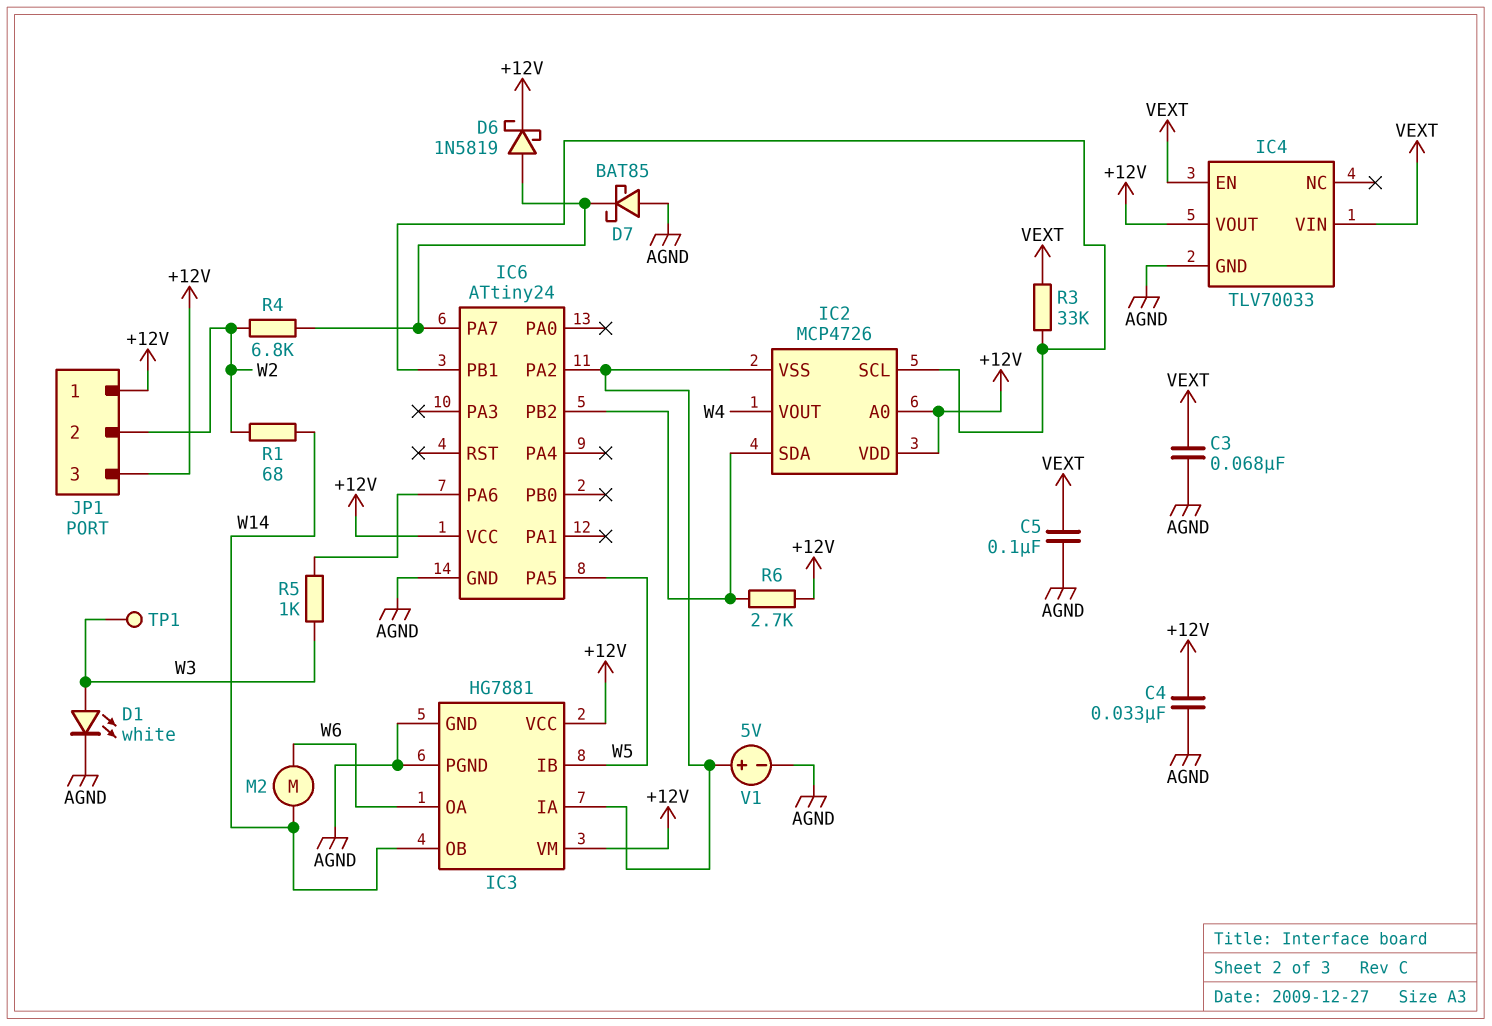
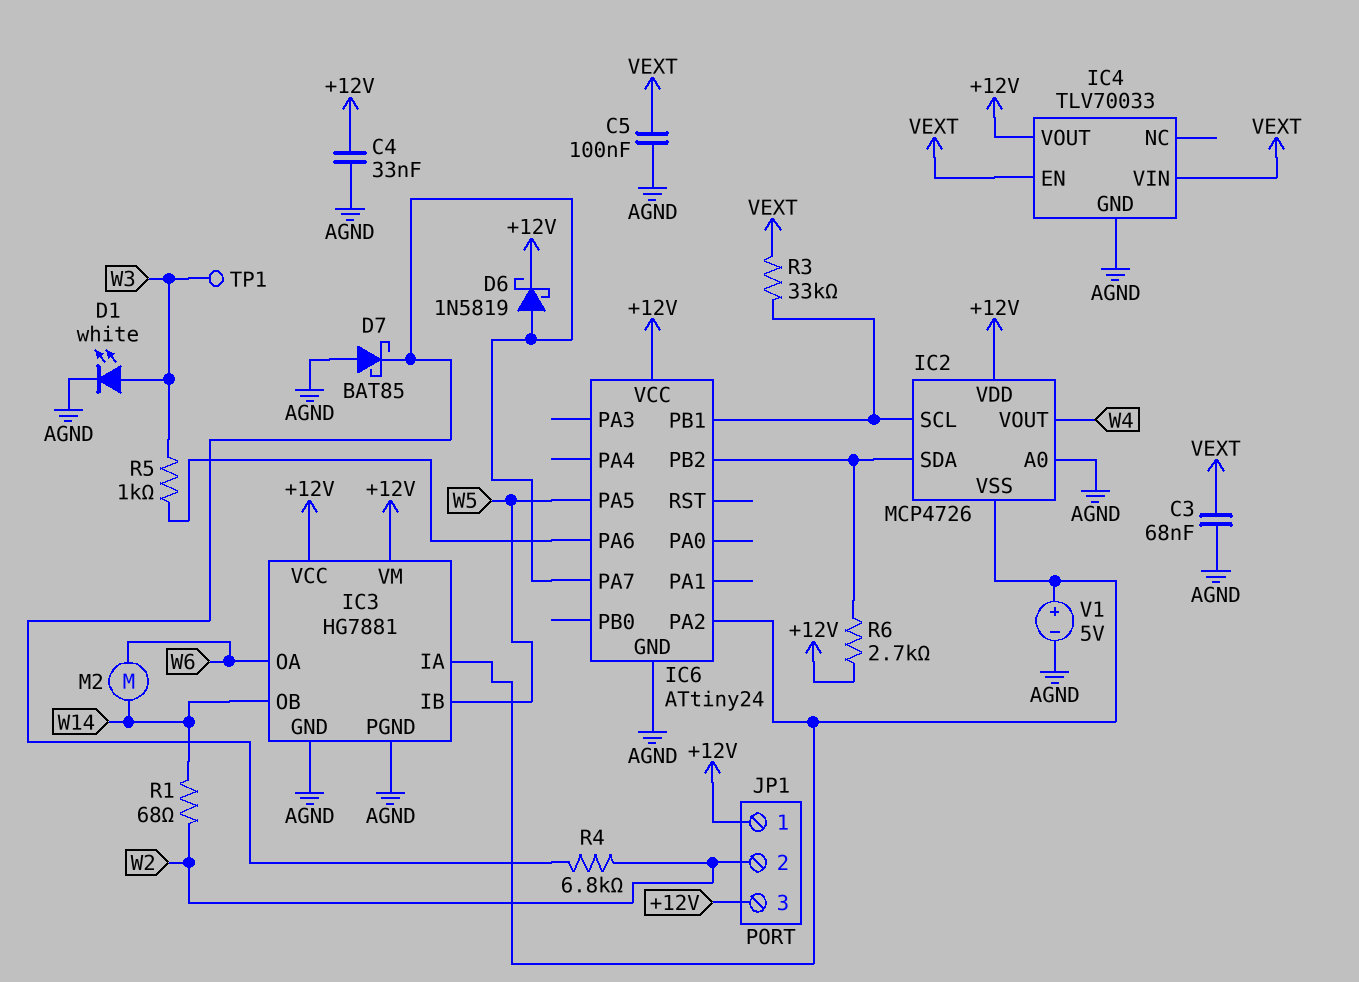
IC2 pin A0: +12V -> AGND

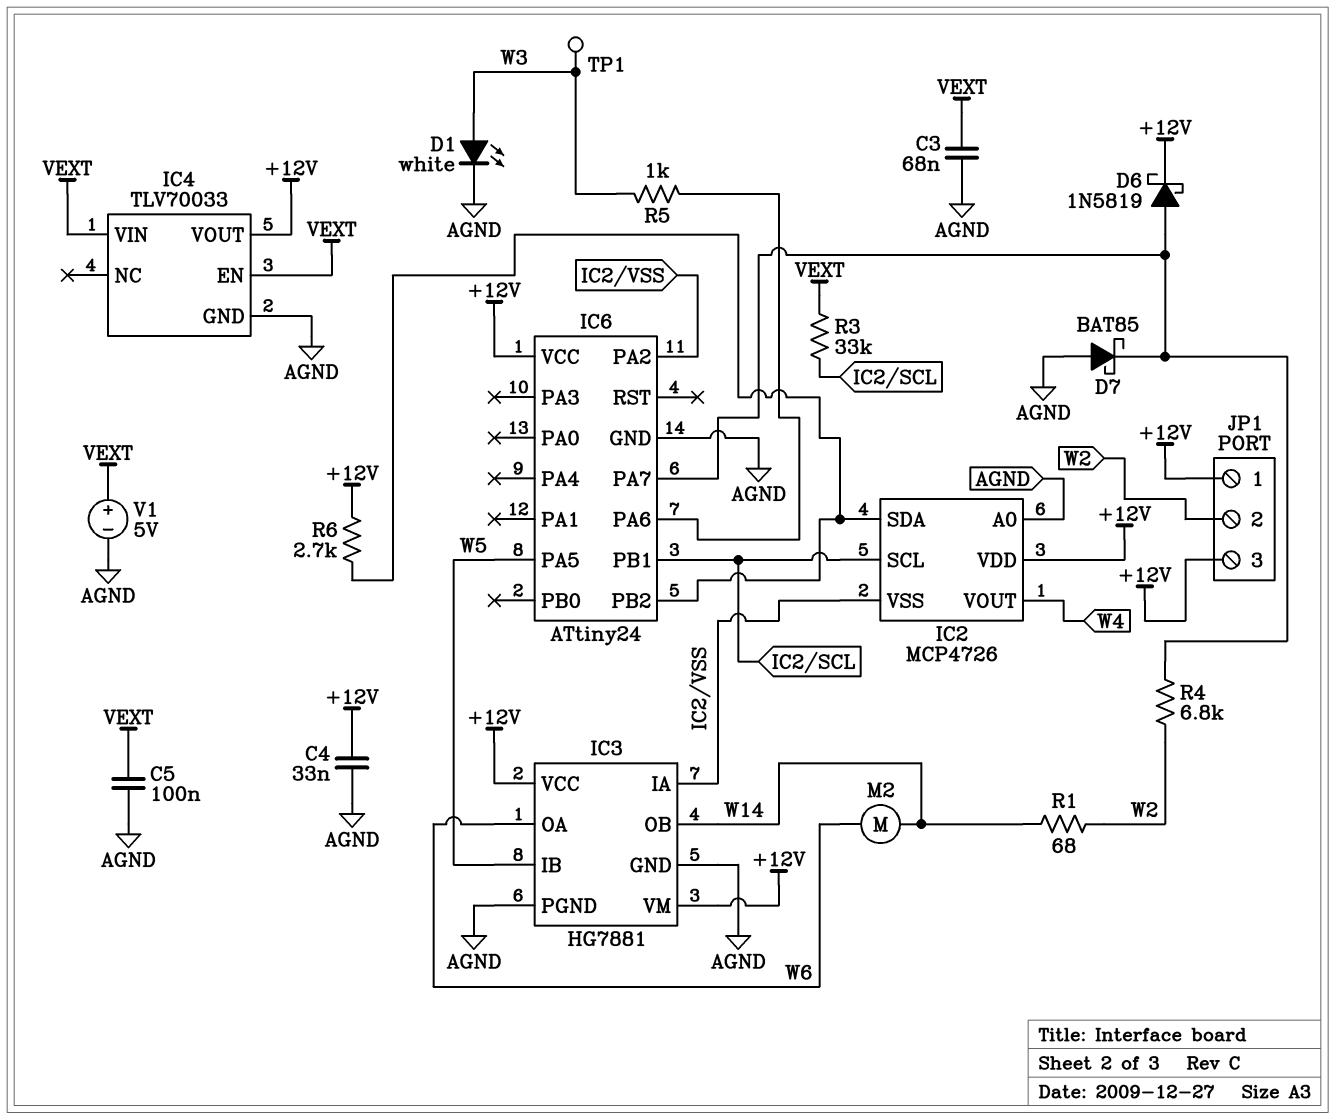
V1: 5V (plus IC2/VSS, minus AGND) -> 5V (plus VEXT, minus AGND)

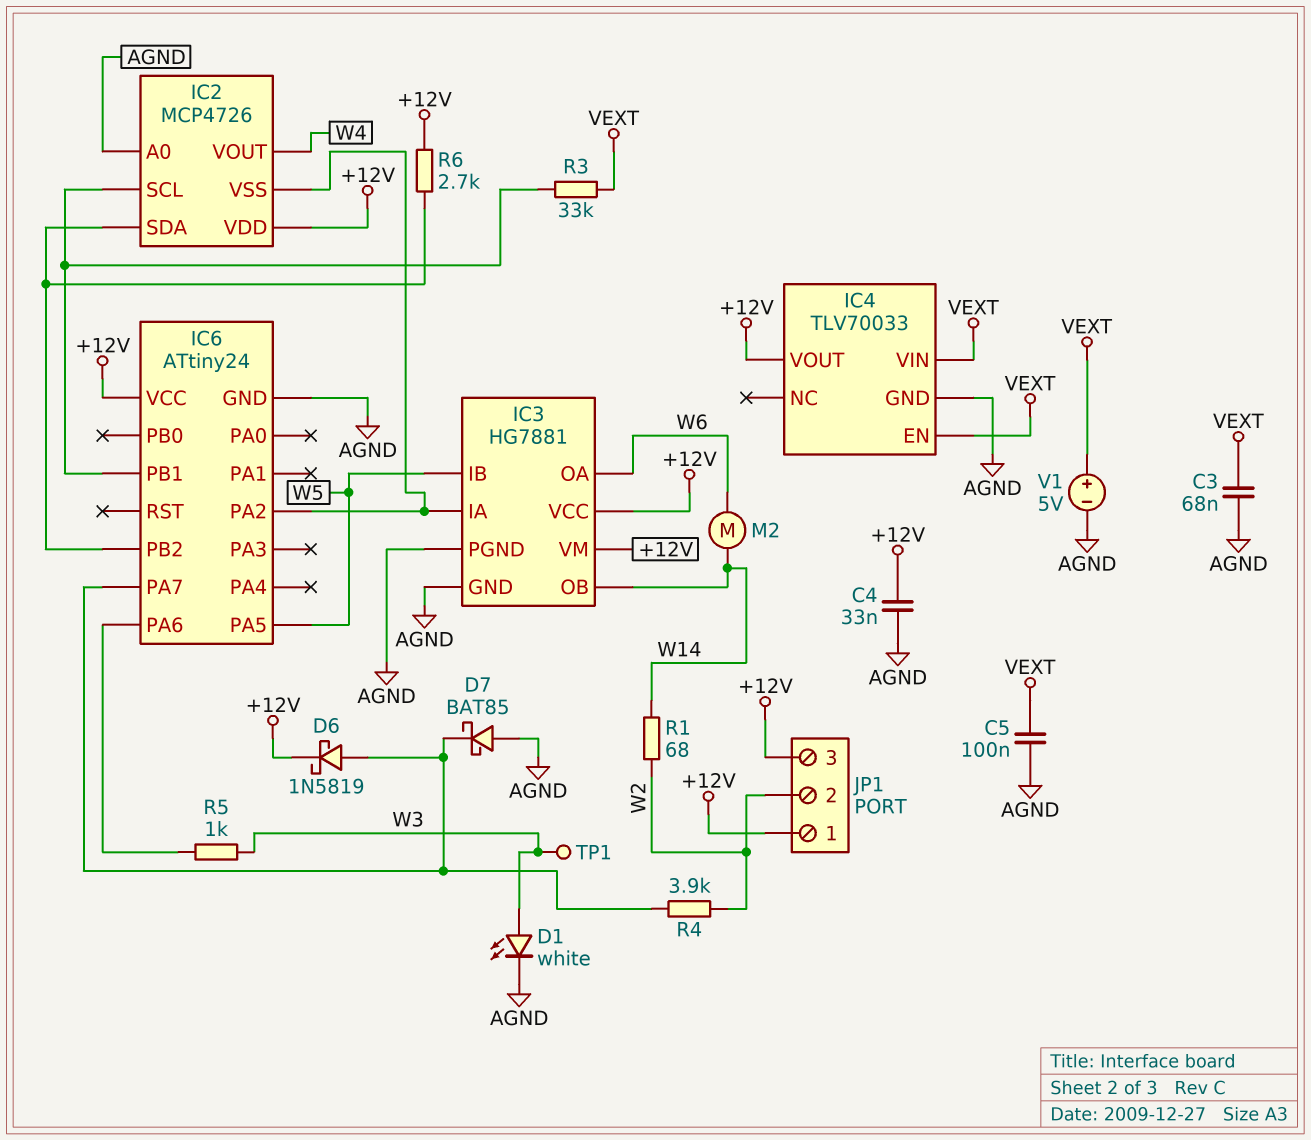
R4: 6.8k (IC6/PA7, W2) -> 3.9k (IC6/PA7, W2)

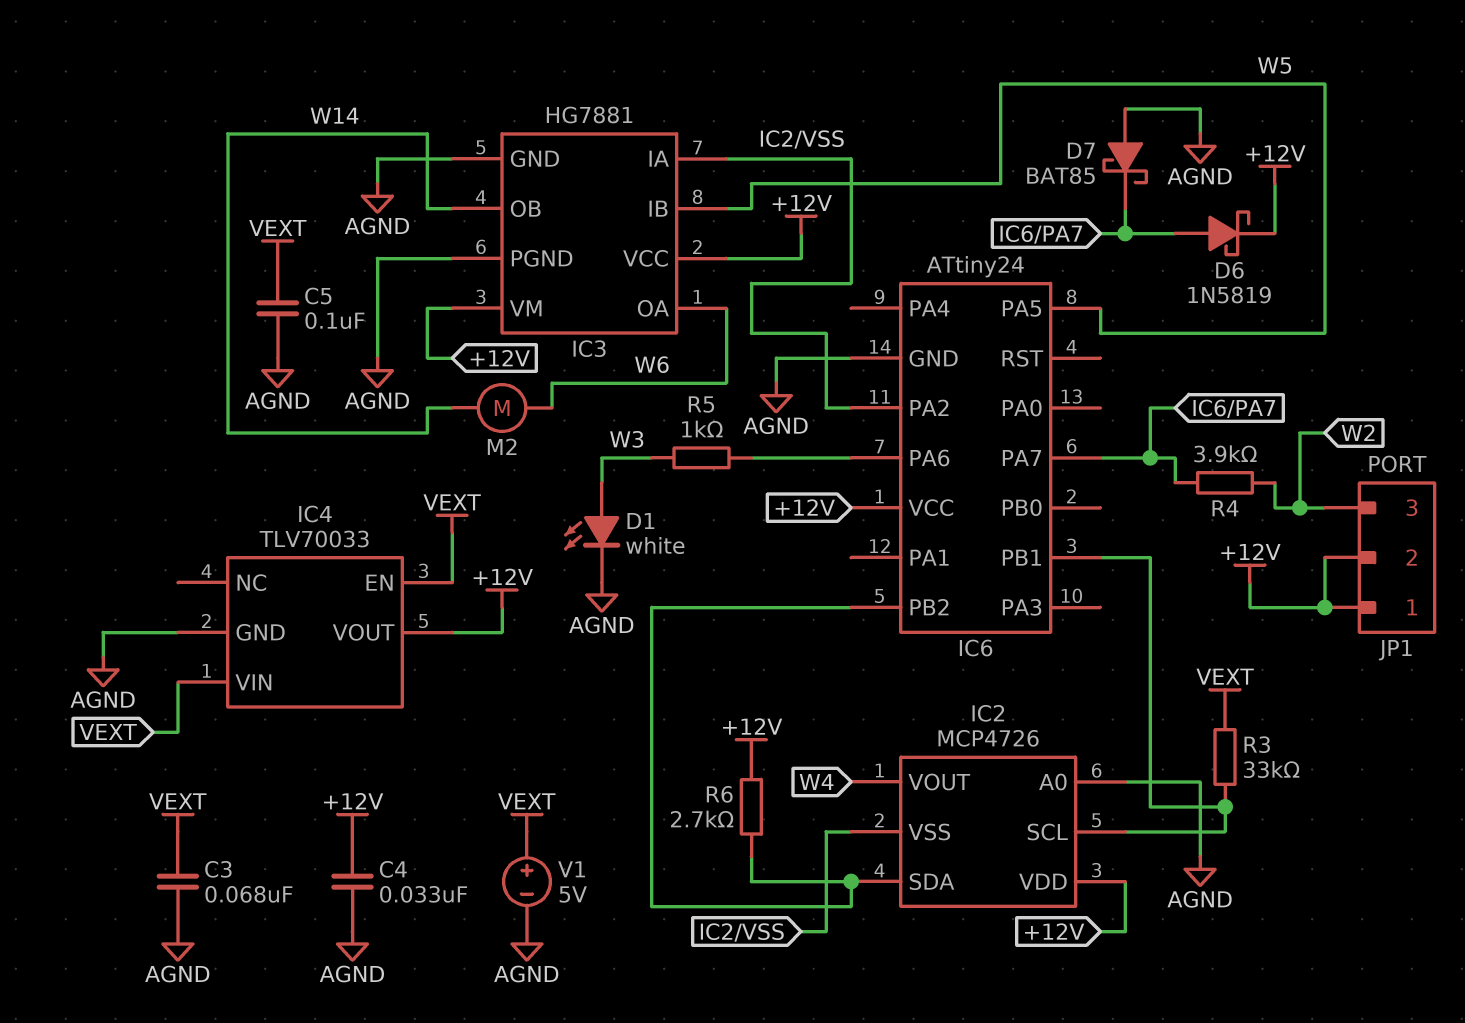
JP1 pin 2: W2 -> +12V
JP1 pin 3: +12V -> W2
R1: 68 (W2, W14) -> none
TP1: test point (W3) -> none

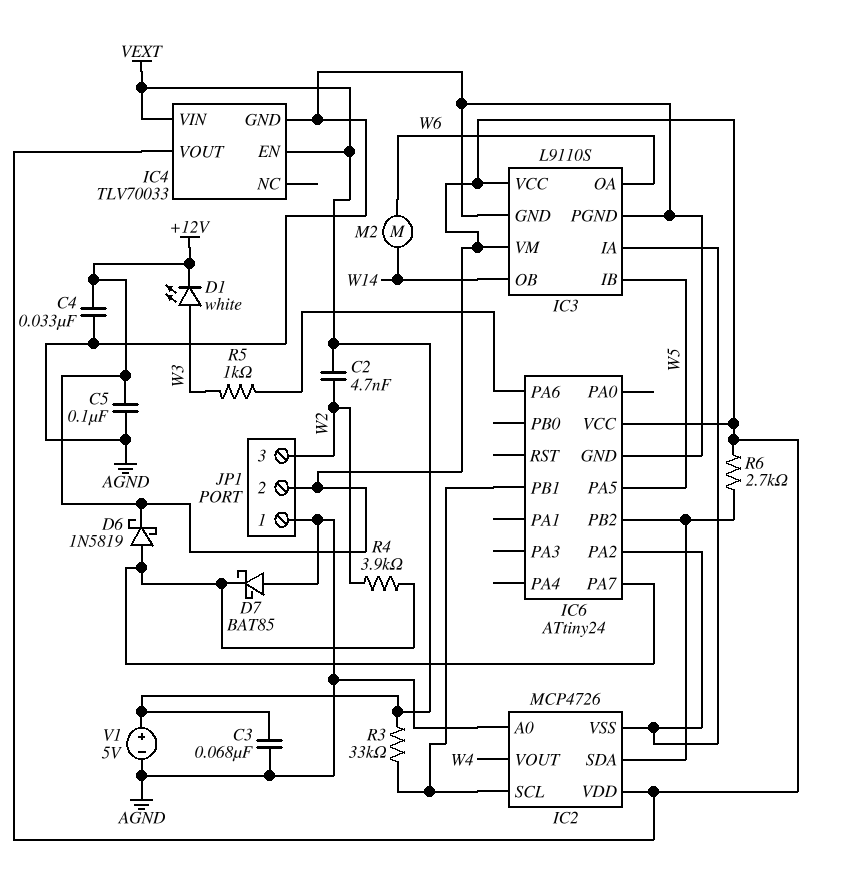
C2: none -> 4.7nF (VEXT, W2)
C5: 100nF (AGND, VEXT) -> 100nF (+12V, AGND)
D1: LED white (A W3, K AGND) -> LED white (A W3, K +12V)
IC3: HG7881 -> L9110S
JP1 pin 1: +12V -> AGND

